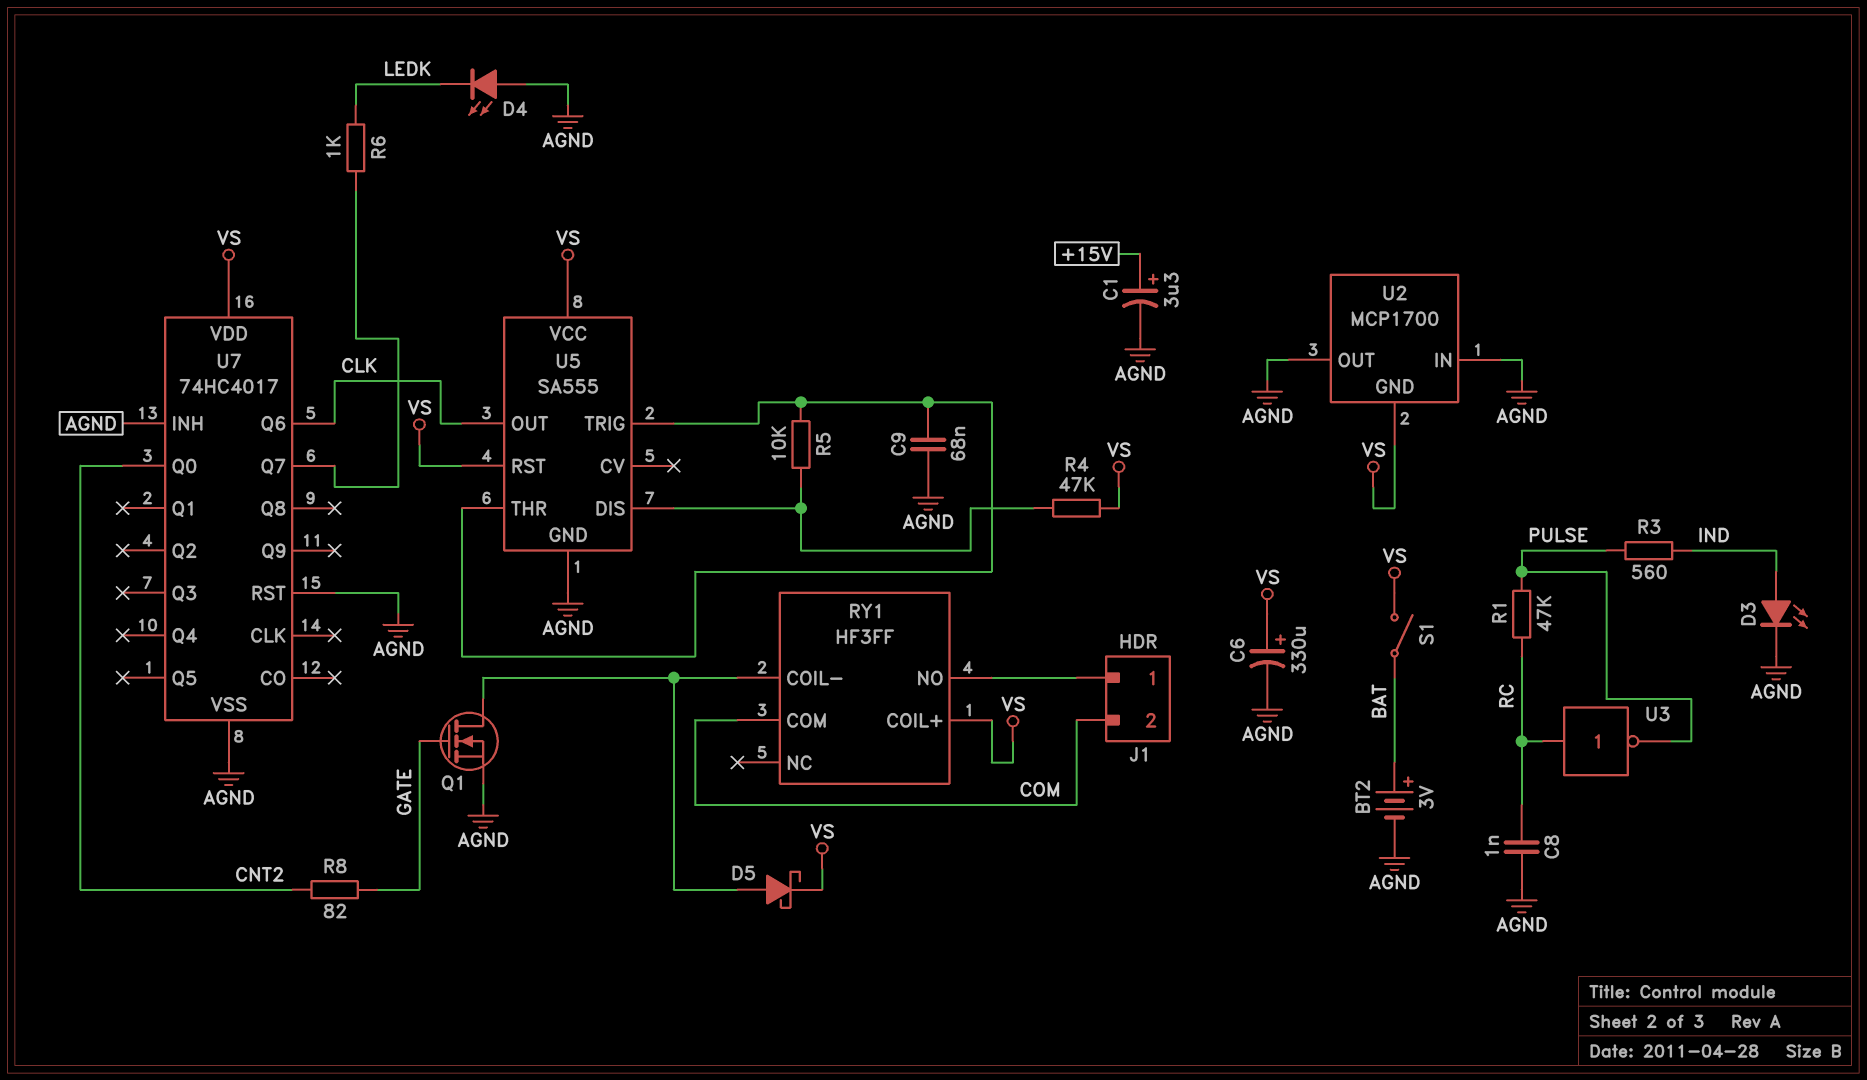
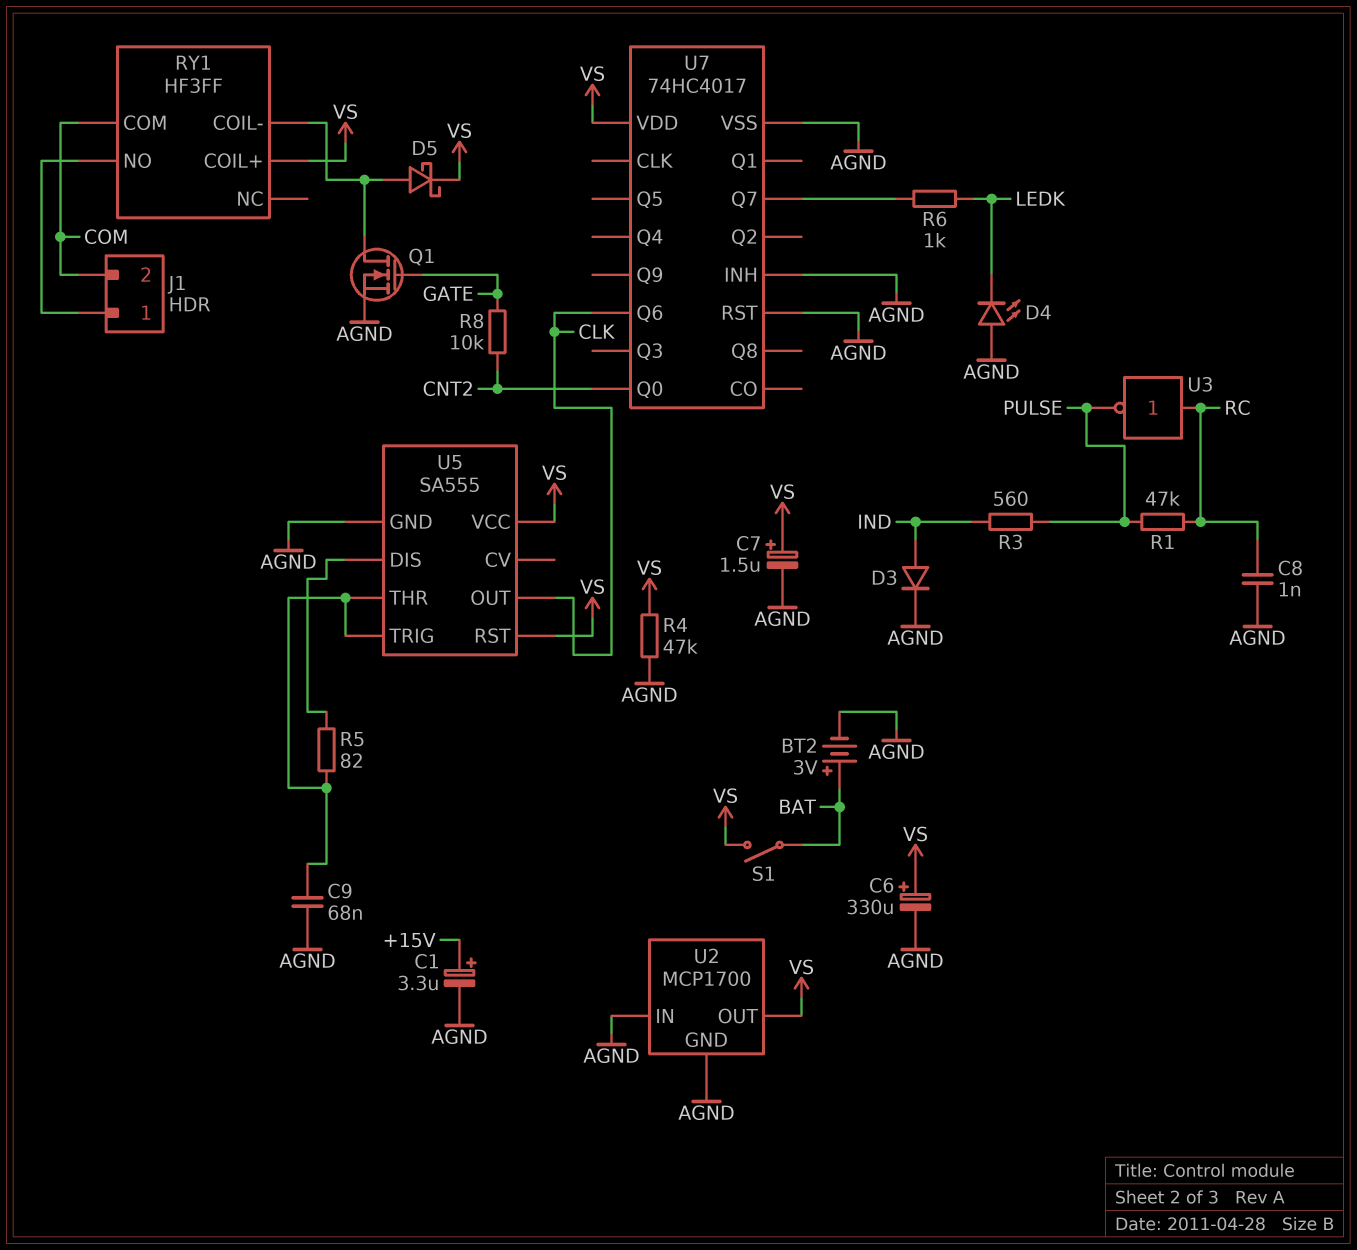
C7: none -> 1.5uF (plus VS, minus AGND)
D3: LED (A IND, K AGND) -> diode (A IND, K AGND)
R4: 47k (U5/DIS, VS) -> 47k (AGND, VS)
R5: 10k (U5/DIS, U5/THR) -> 82 (U5/DIS, U5/THR)
R8: 82 (CNT2, GATE) -> 10k (CNT2, GATE)
U2 pin GND: VS -> AGND
U2 pin OUT: AGND -> VS

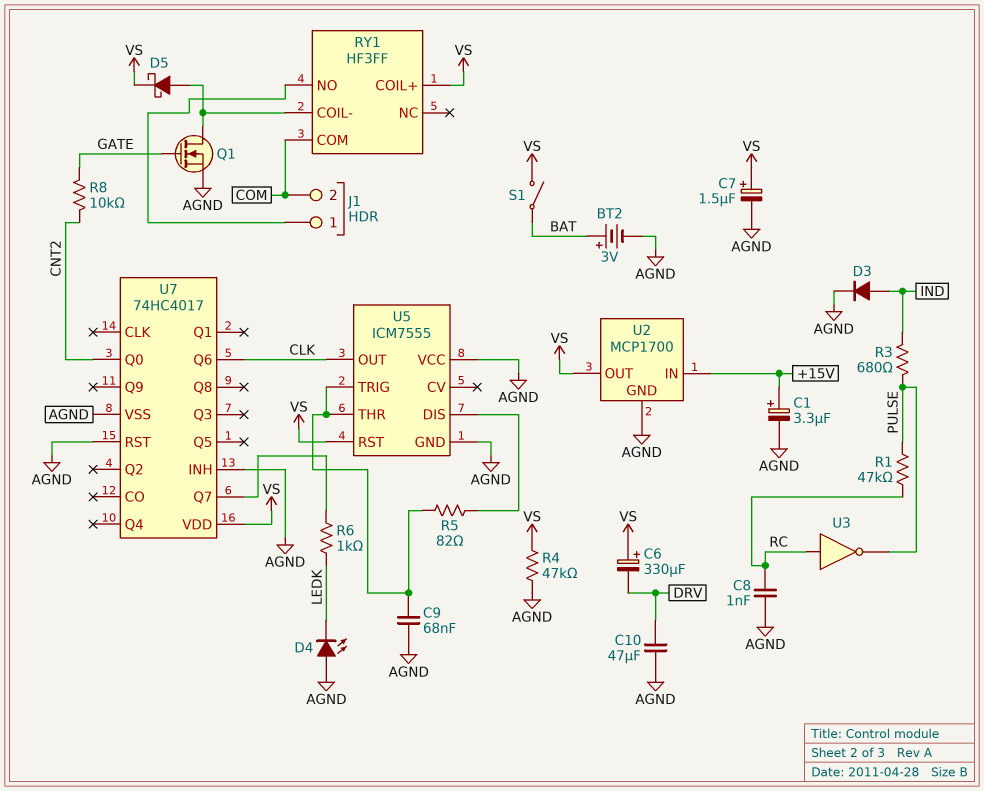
C6: 330uF (plus VS, minus AGND) -> 330uF (plus VS, minus DRV)
C10: none -> 47uF (AGND, DRV)
R3: 560 (IND, PULSE) -> 680 (IND, PULSE)
U2 pin IN: AGND -> +15V
U5: SA555 -> ICM7555
U5 pin VCC: VS -> AGND

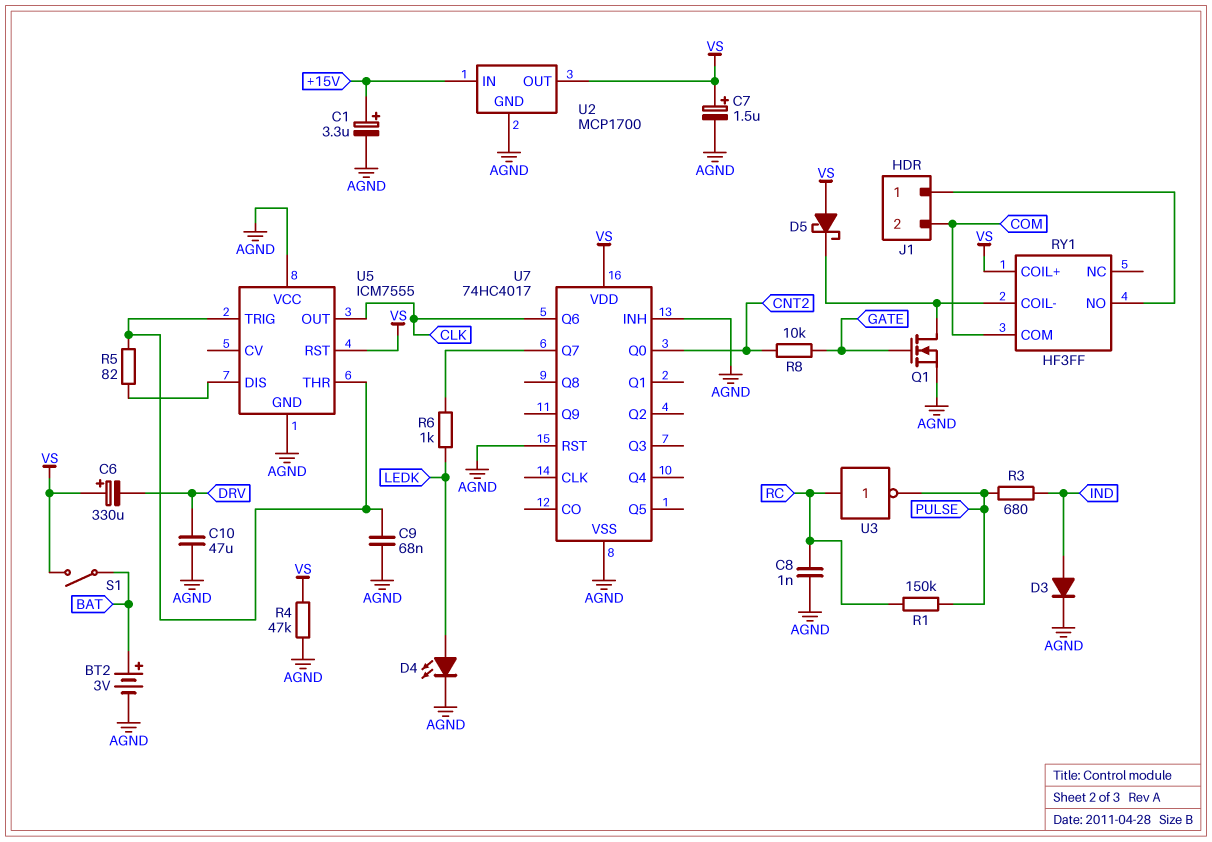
D4: LED (A AGND, K LEDK) -> LED (A LEDK, K AGND)
D5: schottky (A RY1/COIL-, K VS) -> schottky (A VS, K RY1/COIL-)
R1: 47k (PULSE, RC) -> 150k (PULSE, RC)

